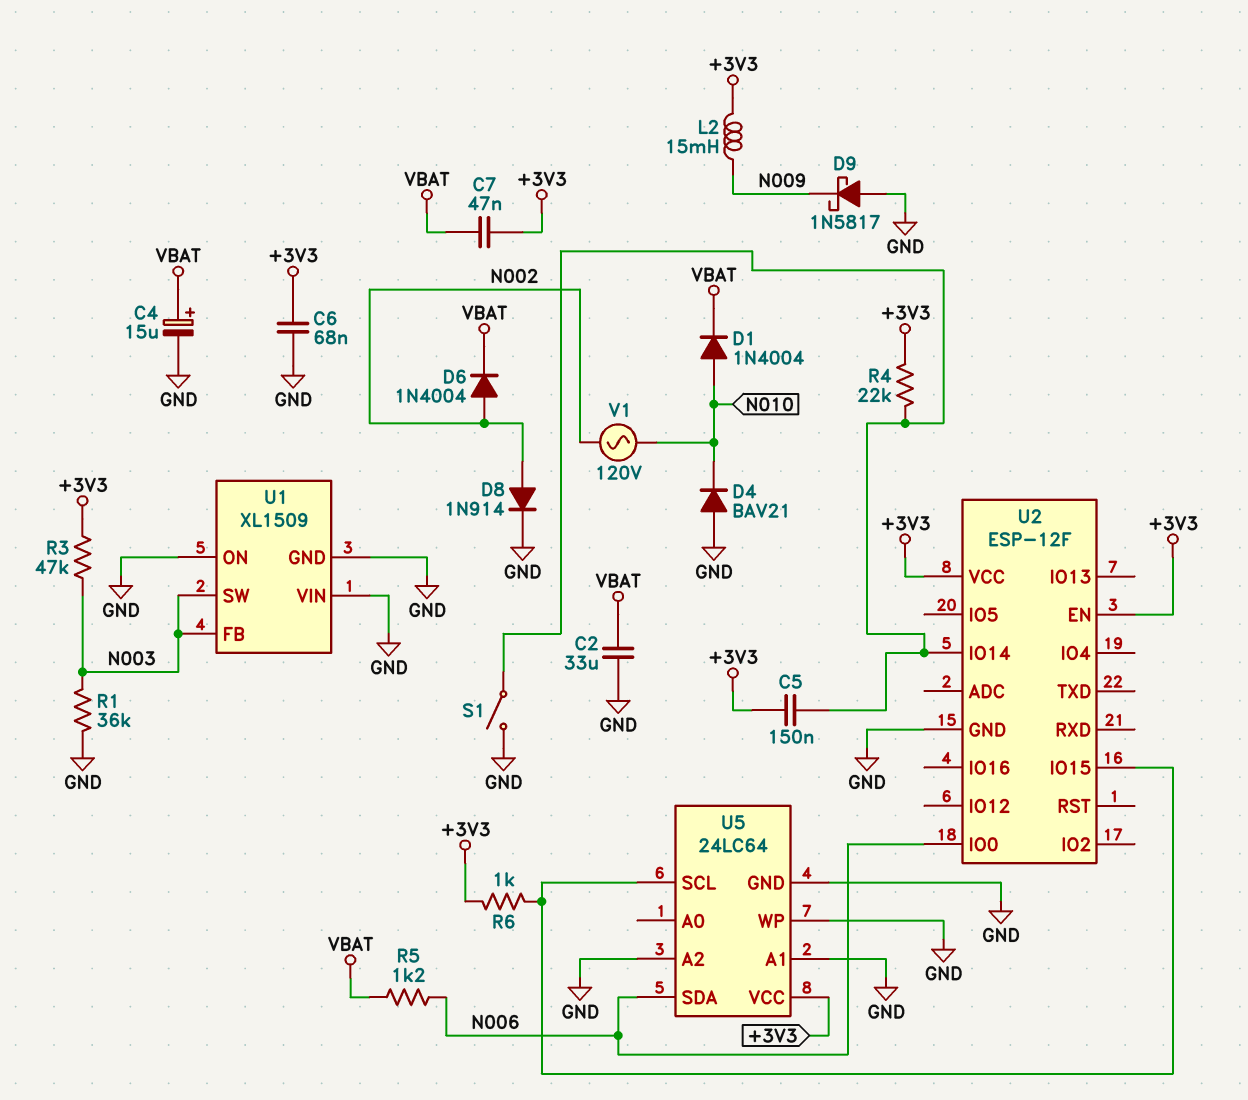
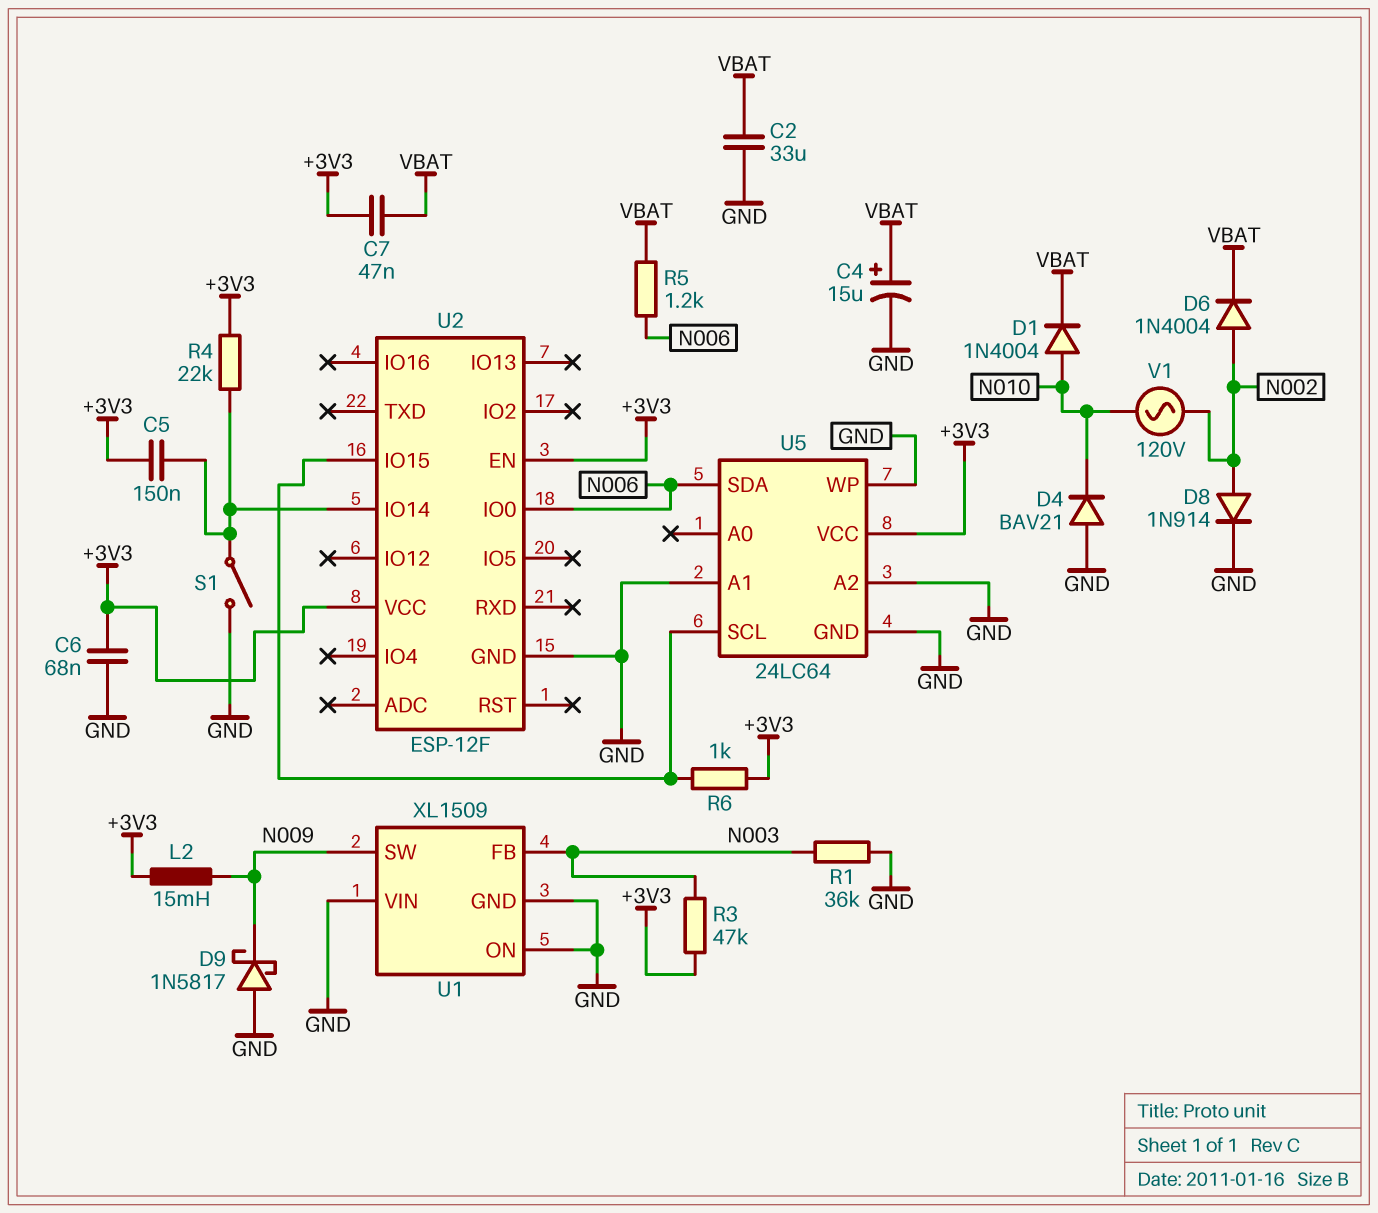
U1 pin SW: N003 -> N009

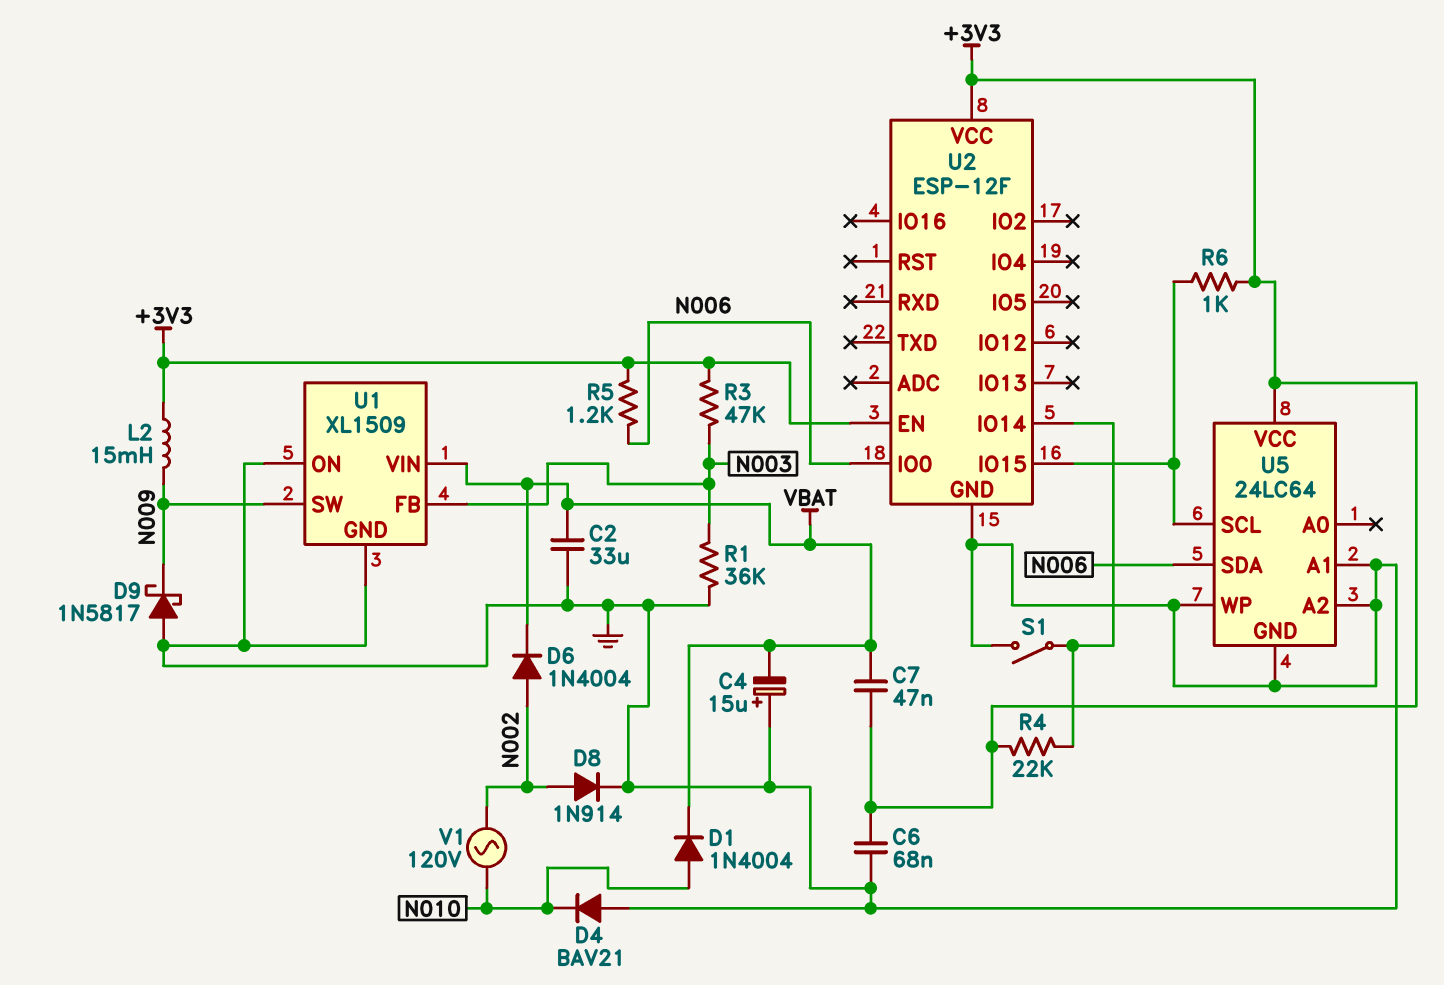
C4: 15uF (plus VBAT, minus GND) -> 15uF (plus GND, minus VBAT)
C5: 150nF (+3V3, U2/IO14) -> none
R5: 1.2k (N006, VBAT) -> 1.2k (+3V3, N006)
U1 pin VIN: GND -> VBAT

